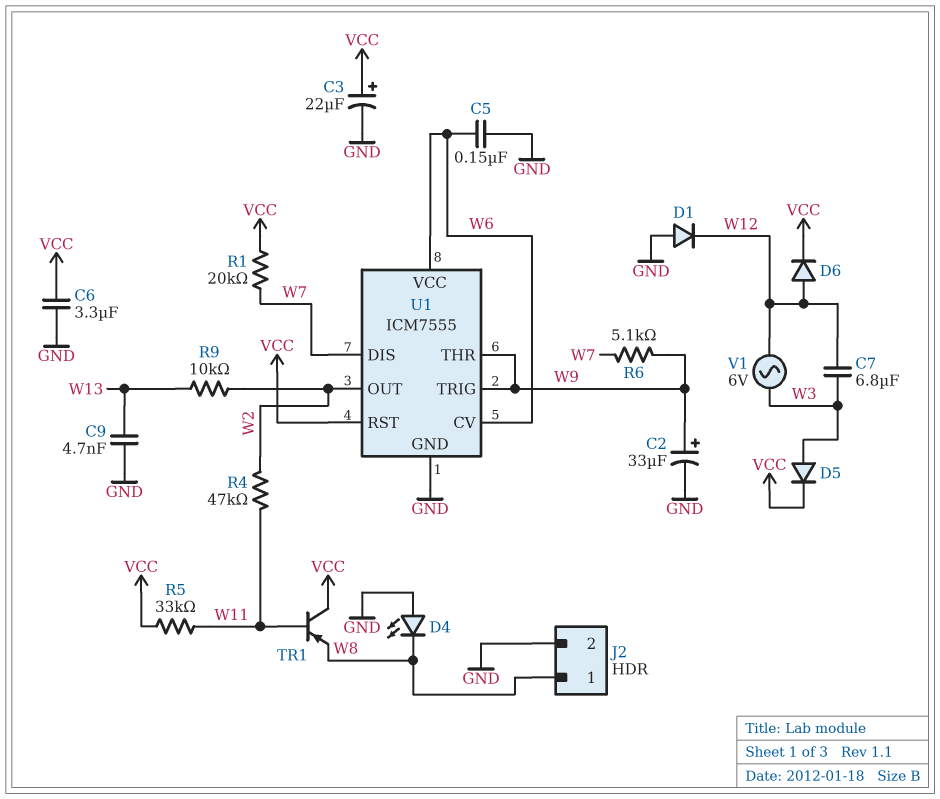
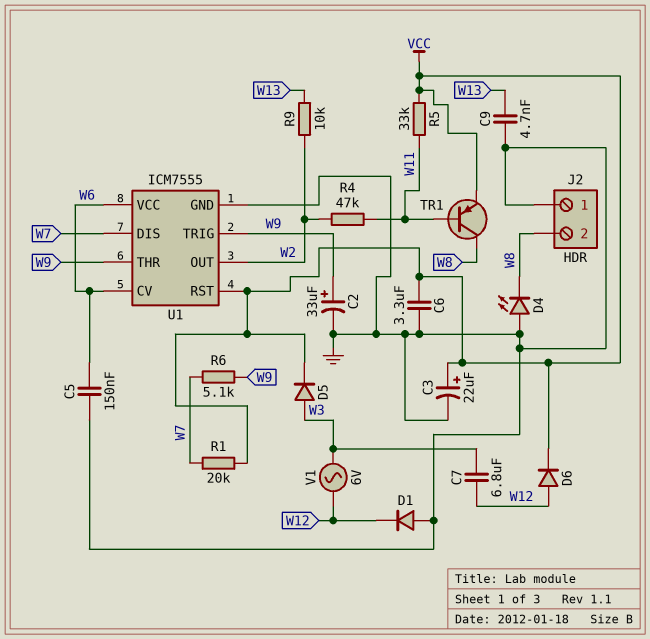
J2 pin 1: W8 -> GND
J2 pin 2: GND -> W8
TR1: PNP (B W11, C VCC, E W8) -> PNP (B W11, C W8, E VCC)

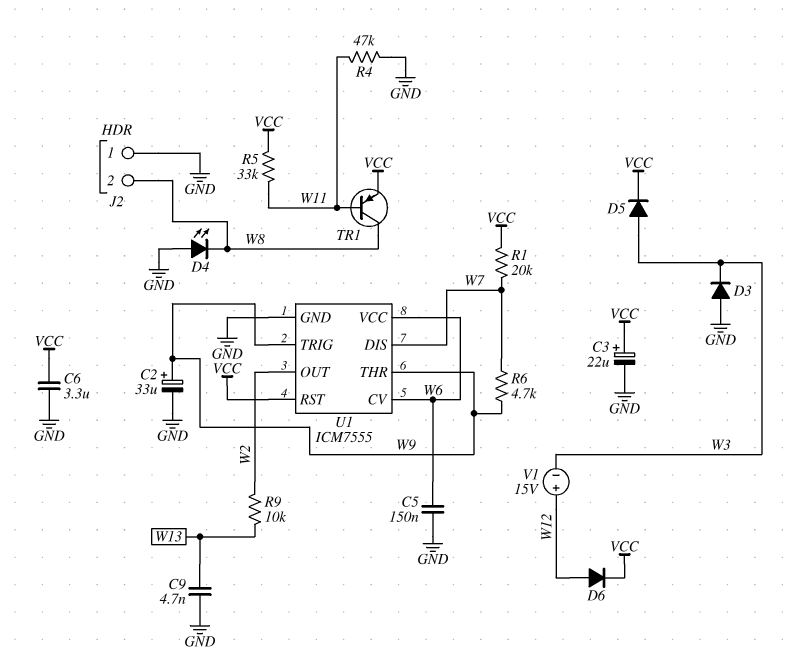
C7: 6.8uF (W3, W12) -> none
D1: diode (A GND, K W12) -> none
D3: none -> diode (A GND, K W3)
R4: 47k (W2, W11) -> 47k (GND, W11)
R6: 5.1k (W7, W9) -> 4.7k (W7, W9)
V1: AC 6V (W3, W12) -> 15V (plus W12, minus W3)

